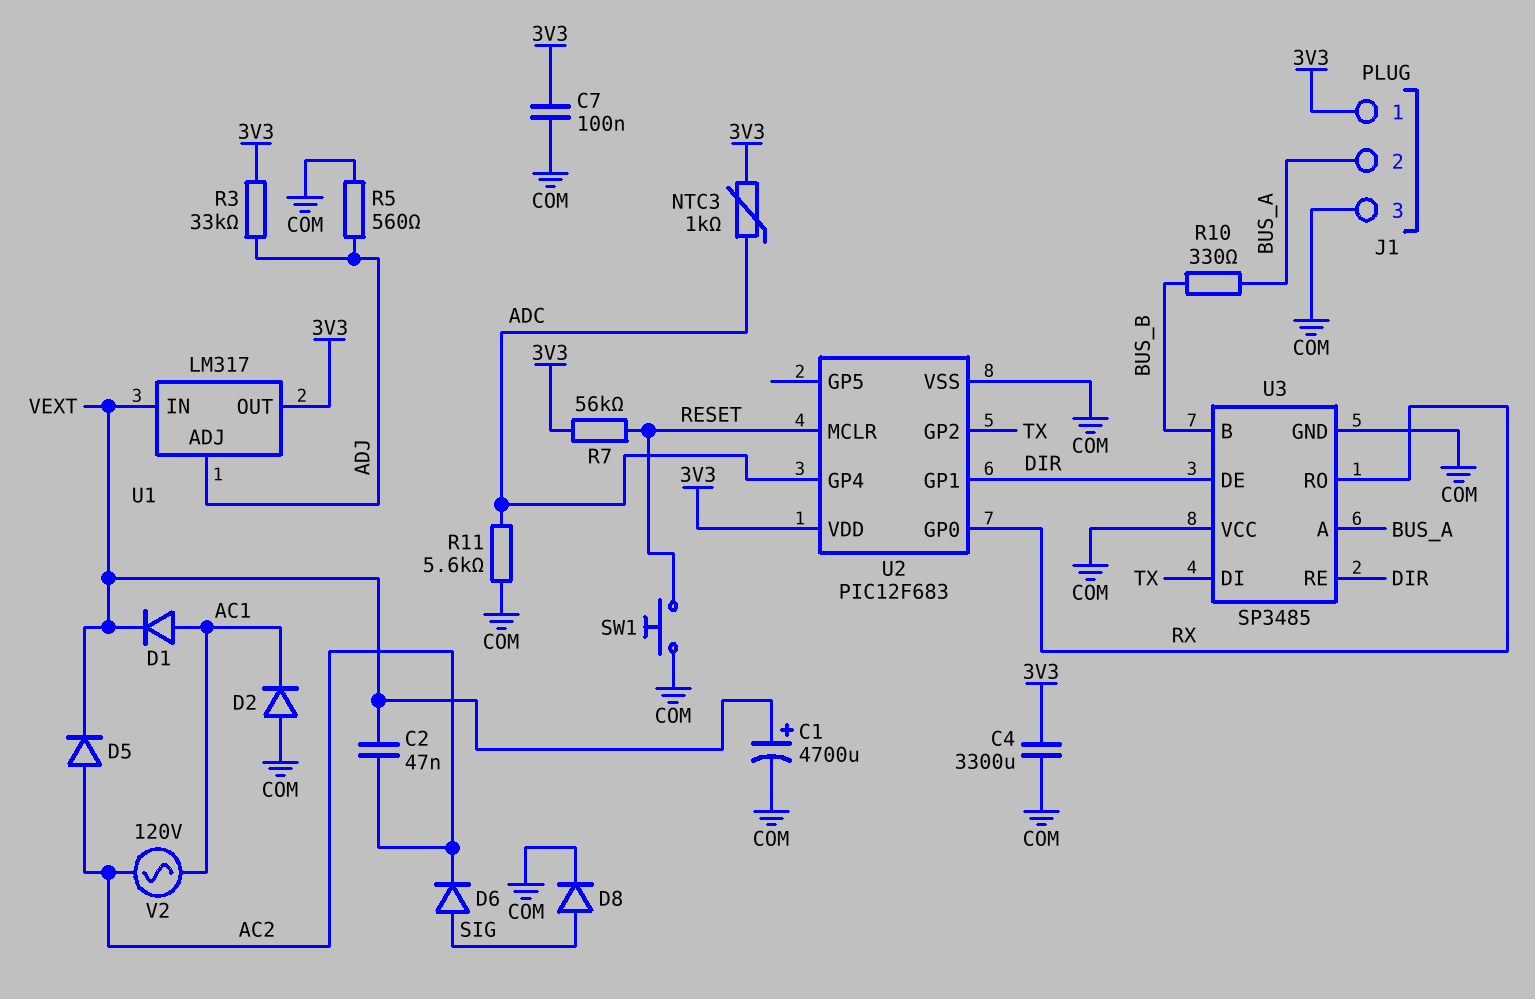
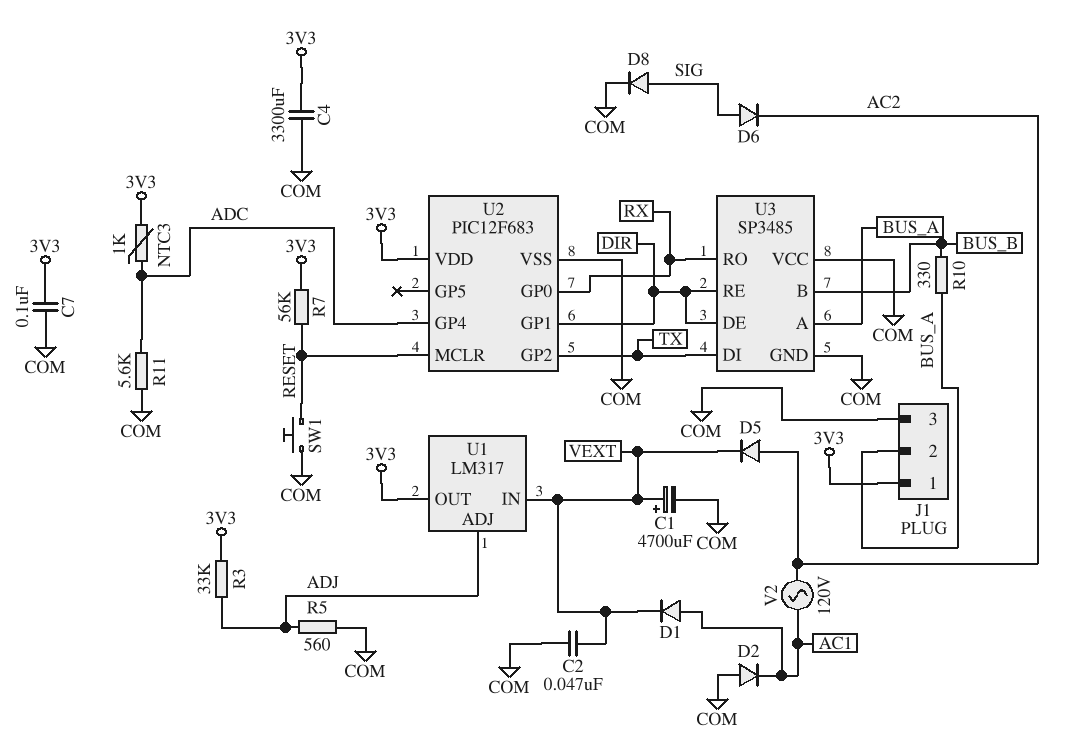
C2: 47nF (AC2, VEXT) -> 47nF (COM, VEXT)

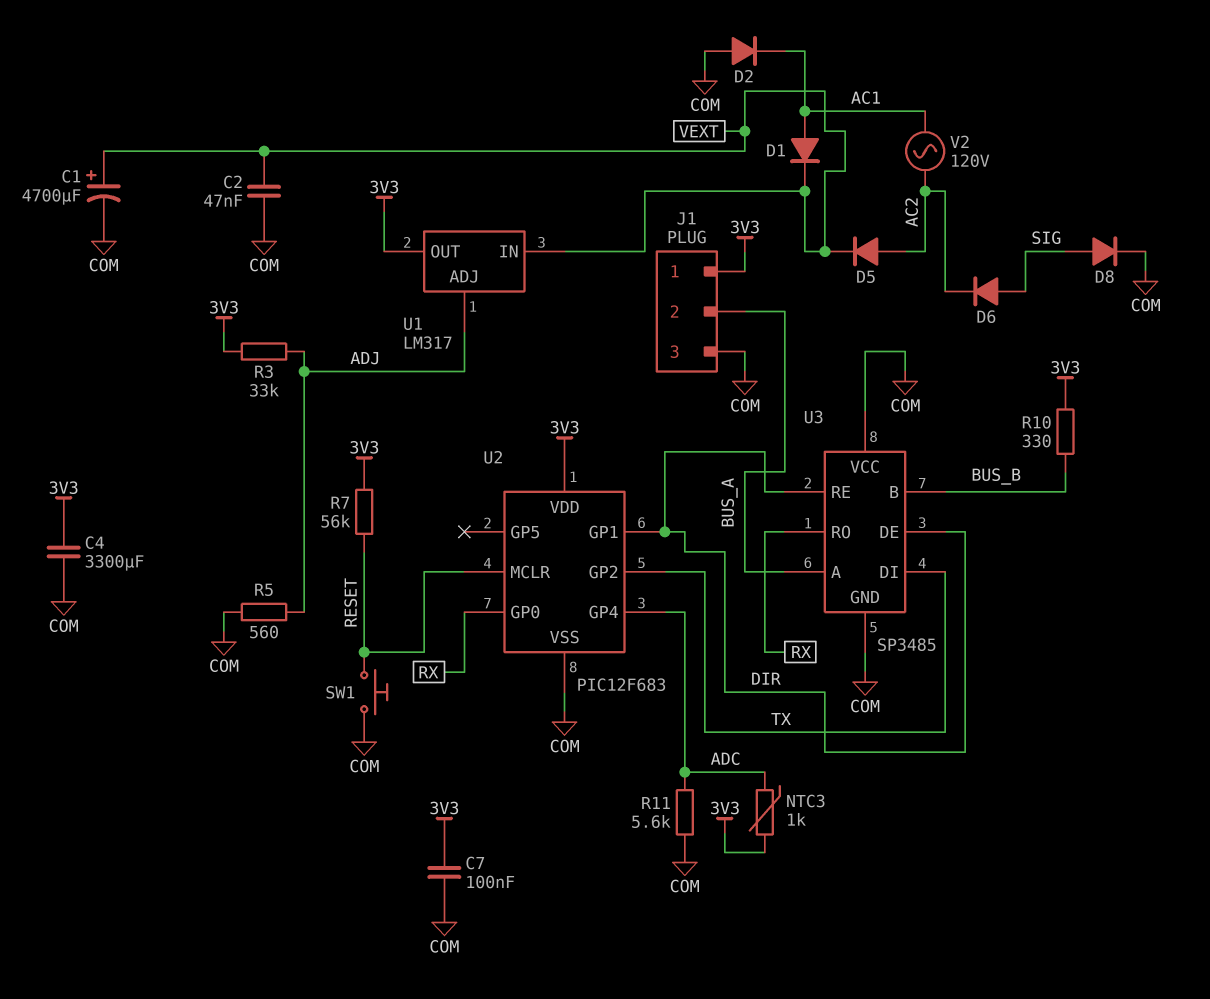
R10: 330 (BUS_A, BUS_B) -> 330 (3V3, BUS_B)

